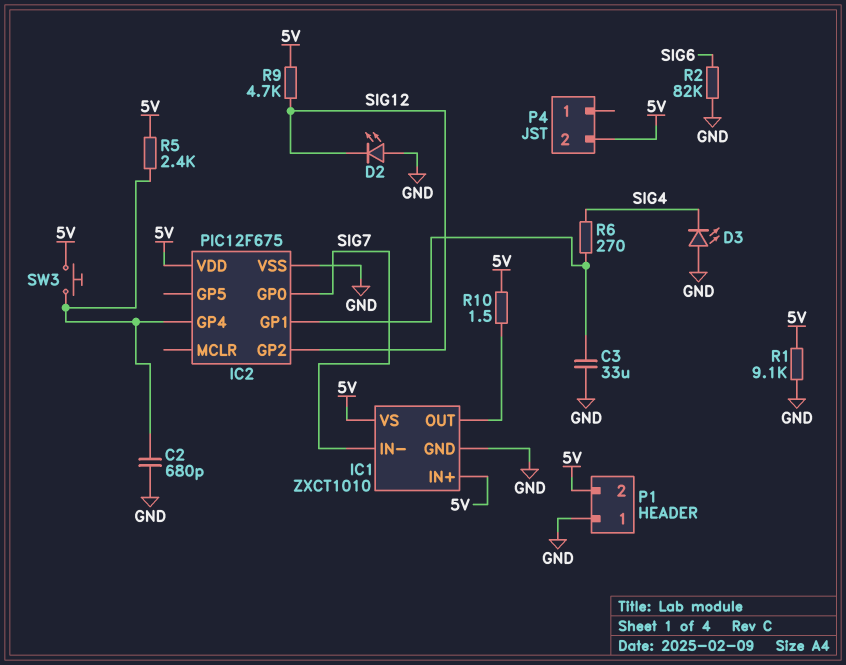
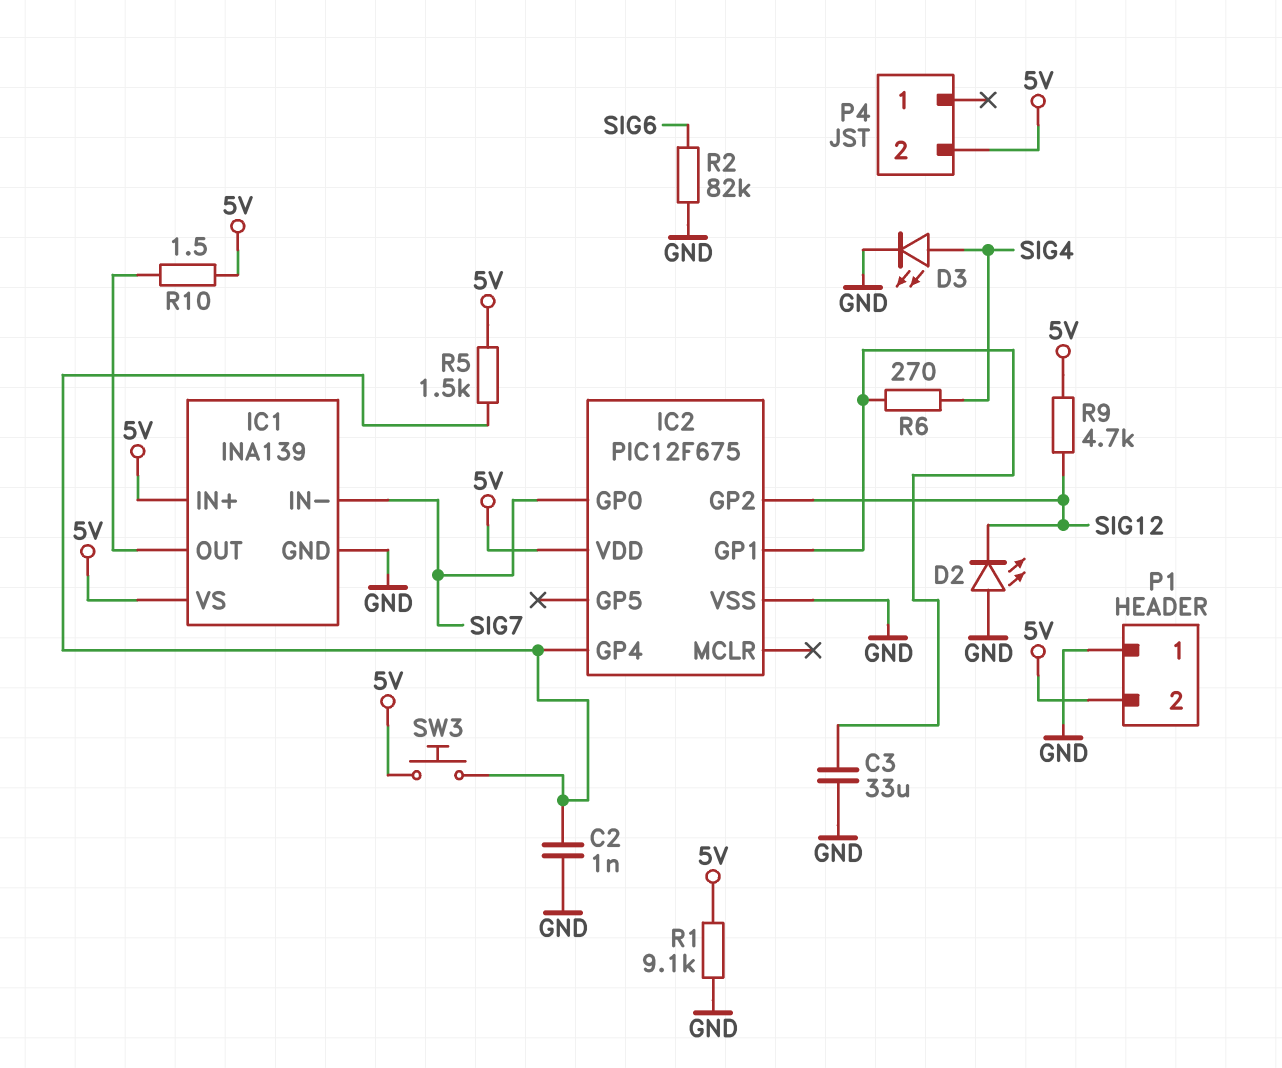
C2: 680pF (GND, IC2/GP4) -> 1nF (GND, IC2/GP4)
D3: LED (A GND, K SIG4) -> LED (A SIG4, K GND)
IC1: ZXCT1010 -> INA139
R5: 2.4k (5V, IC2/GP4) -> 1.5k (5V, IC2/GP4)

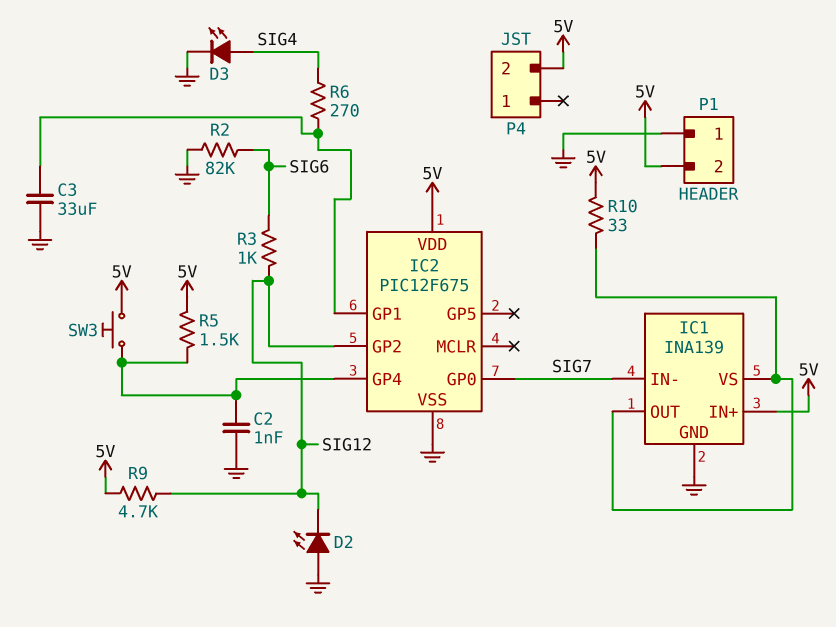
IC1 pin VS: 5V -> IC1/OUT
R1: 9.1k (5V, GND) -> none
R3: none -> 1k (SIG6, SIG12)
R10: 1.5 (5V, IC1/OUT) -> 33 (5V, IC1/OUT)

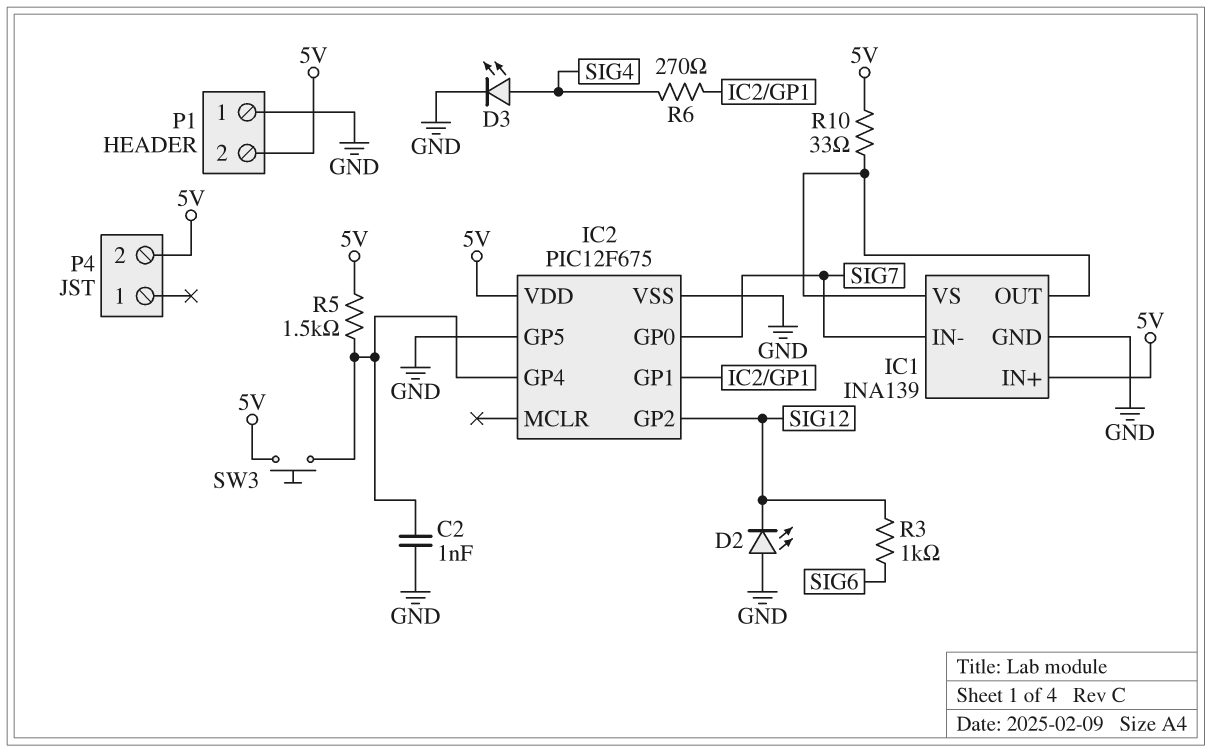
C3: 33uF (GND, IC2/GP1) -> none
IC2 pin GP5: none -> GND
R2: 82k (GND, SIG6) -> none
R9: 4.7k (5V, SIG12) -> none

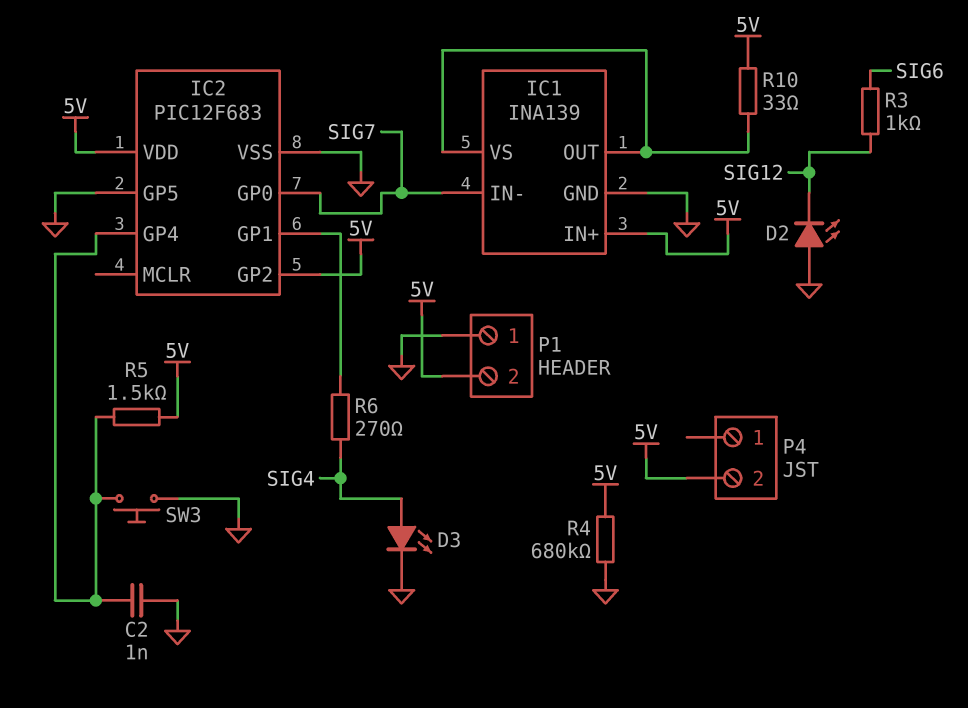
IC2: PIC12F675 -> PIC12F683
IC2 pin GP2: SIG12 -> 5V
R4: none -> 680k (5V, GND)
SW3: button (5V, IC2/GP4) -> button (GND, IC2/GP4)

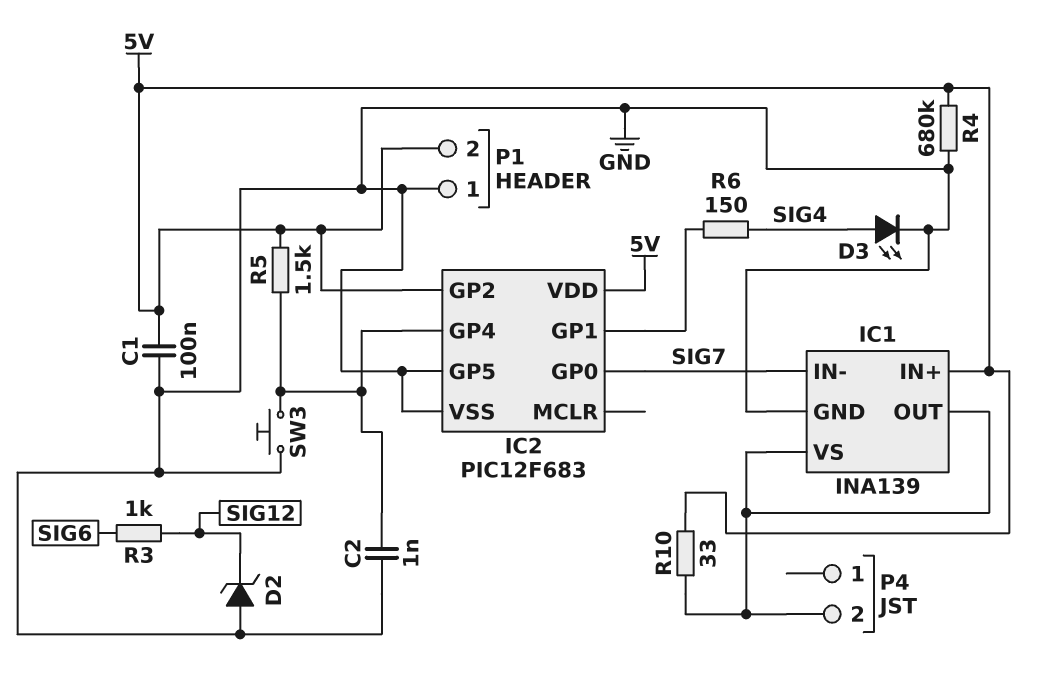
C1: none -> 100nF (5V, GND)
D2: LED (A GND, K SIG12) -> zener (A GND, K SIG12)
P4 pin 2: 5V -> IC1/OUT
R6: 270 (IC2/GP1, SIG4) -> 150 (IC2/GP1, SIG4)

